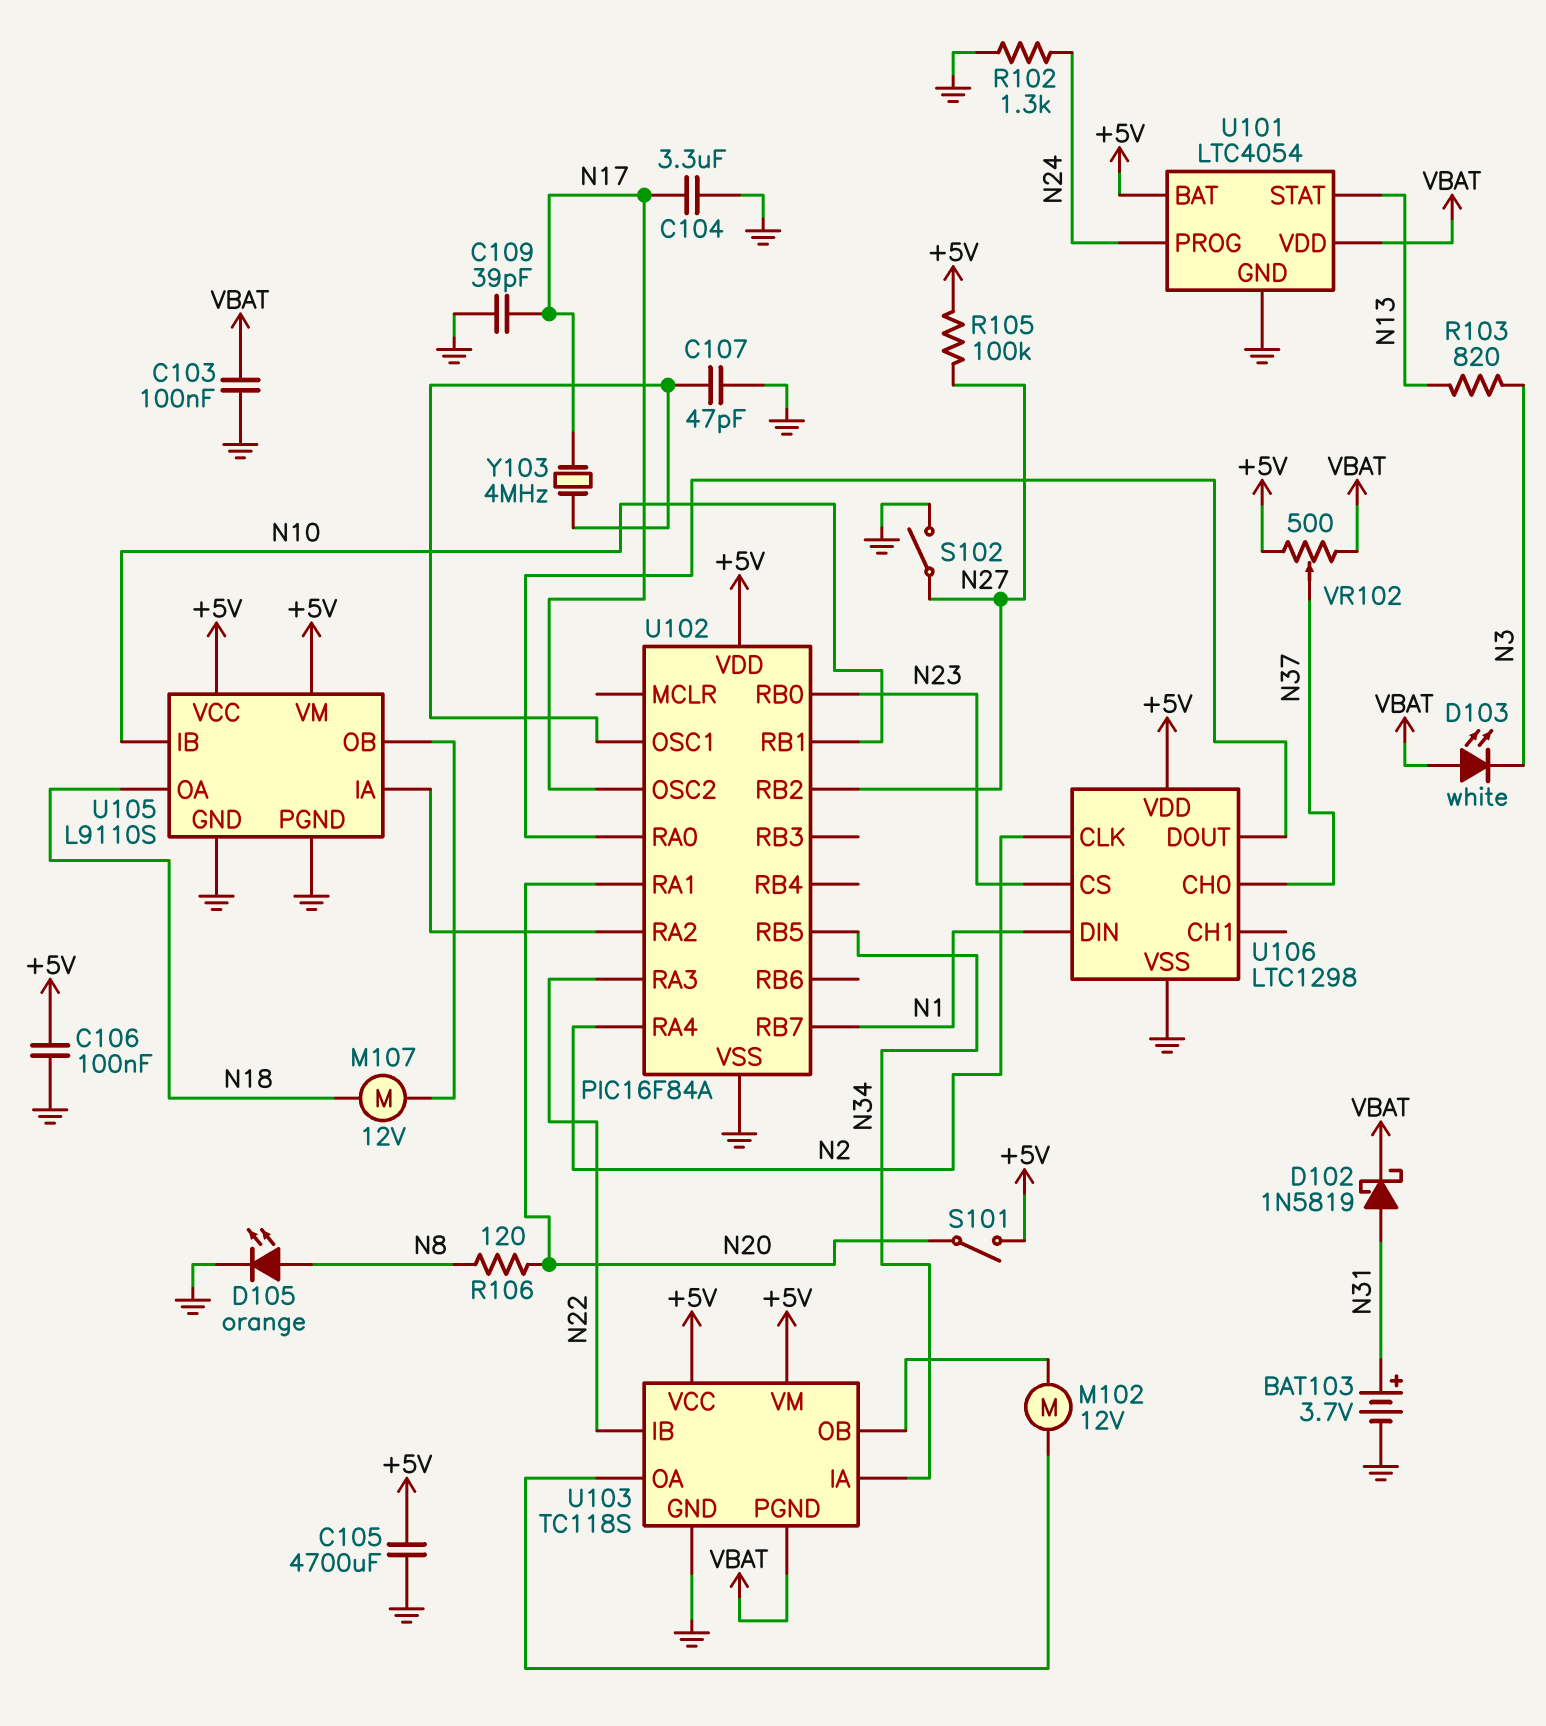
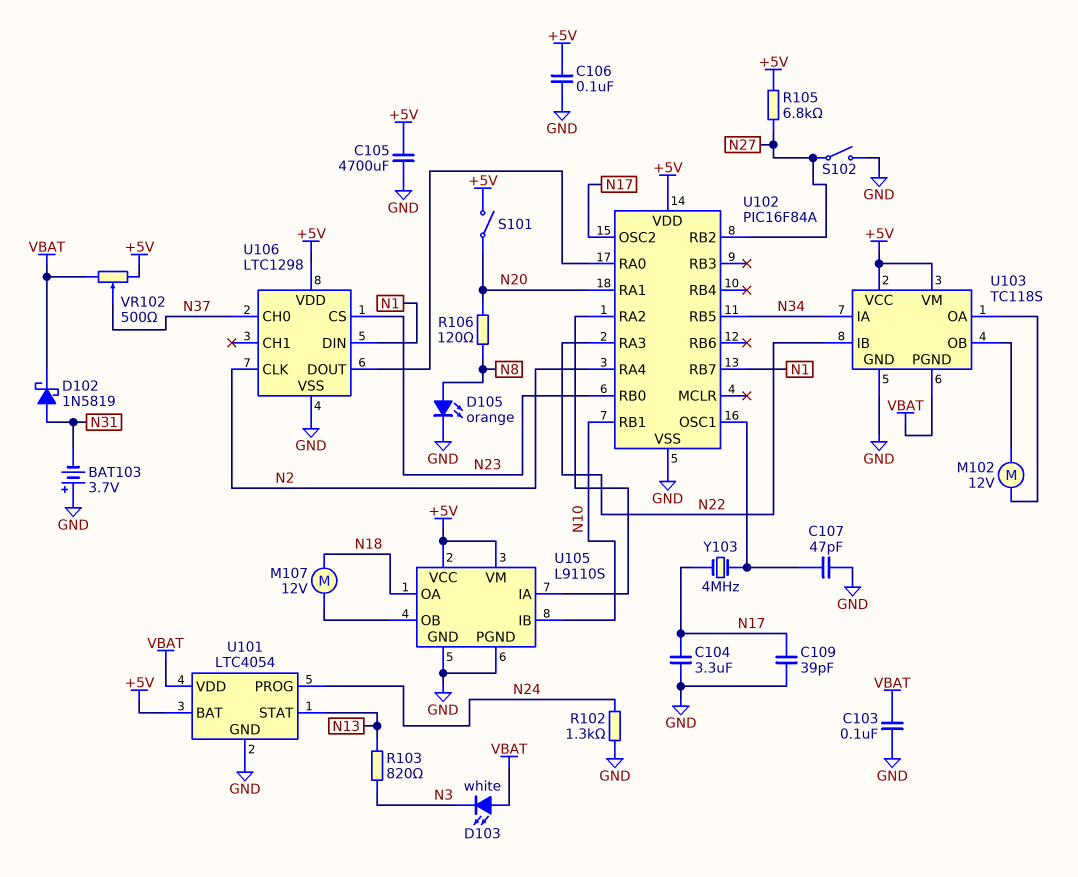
BAT103: 3.7V (plus N31, minus GND) -> 3.7V (plus GND, minus N31)
R105: 100k (+5V, N27) -> 6.8k (+5V, N27)

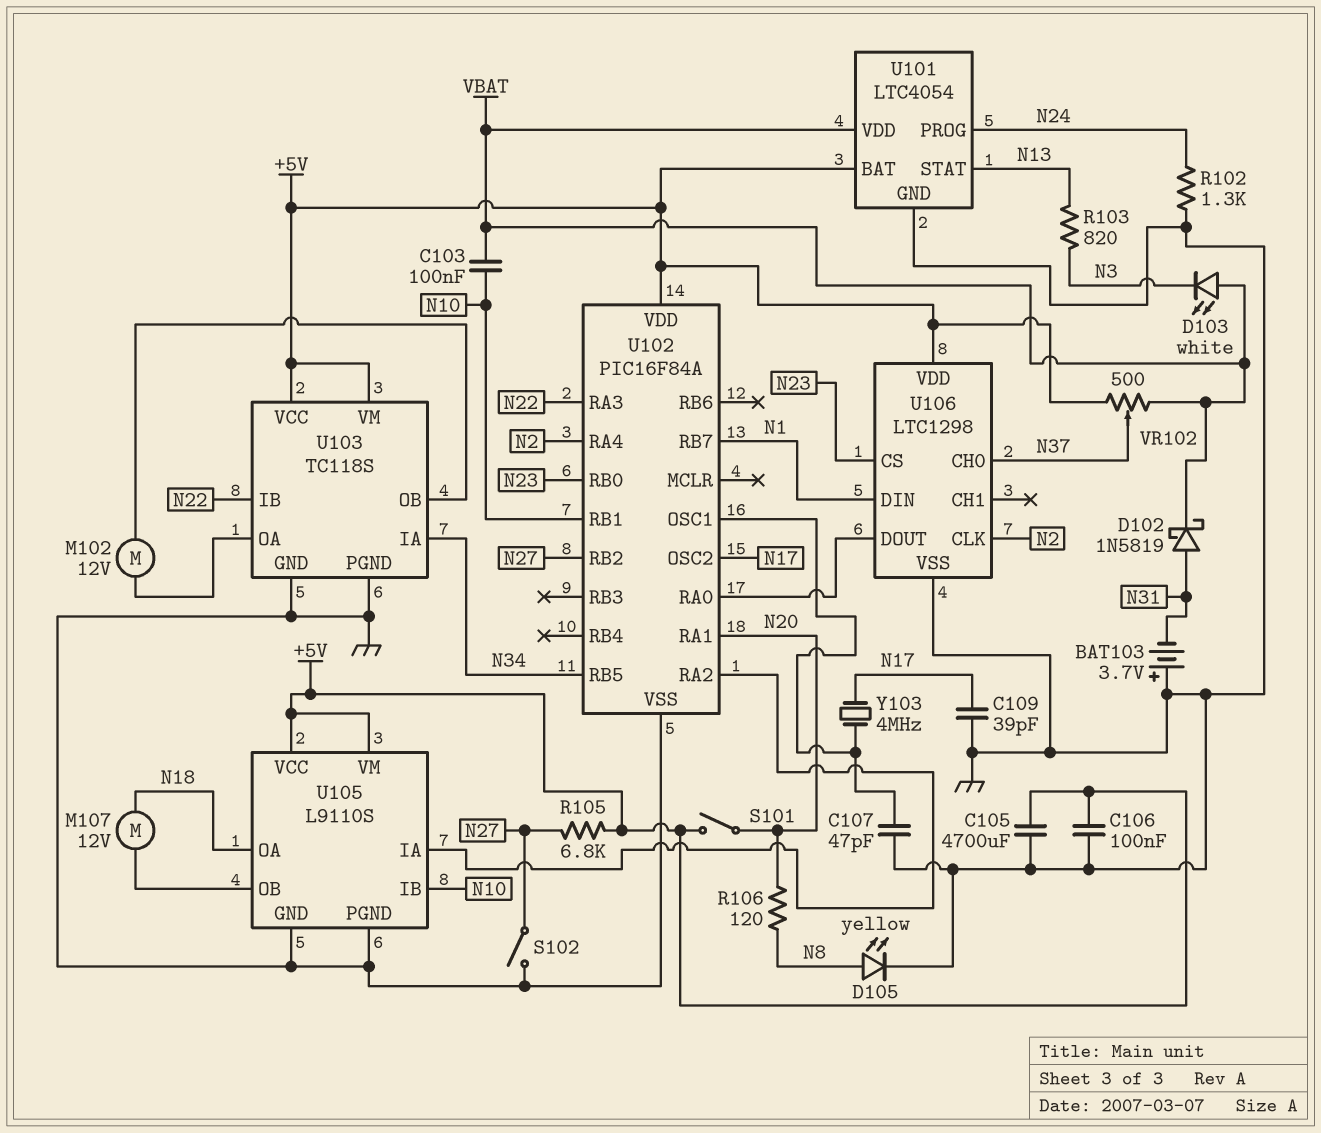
C103: 100nF (GND, VBAT) -> 100nF (N10, VBAT)
C104: 3.3uF (GND, N17) -> none
D105: LED orange (A N8, K GND) -> LED yellow (A N8, K GND)
U103 pin PGND: VBAT -> GND

